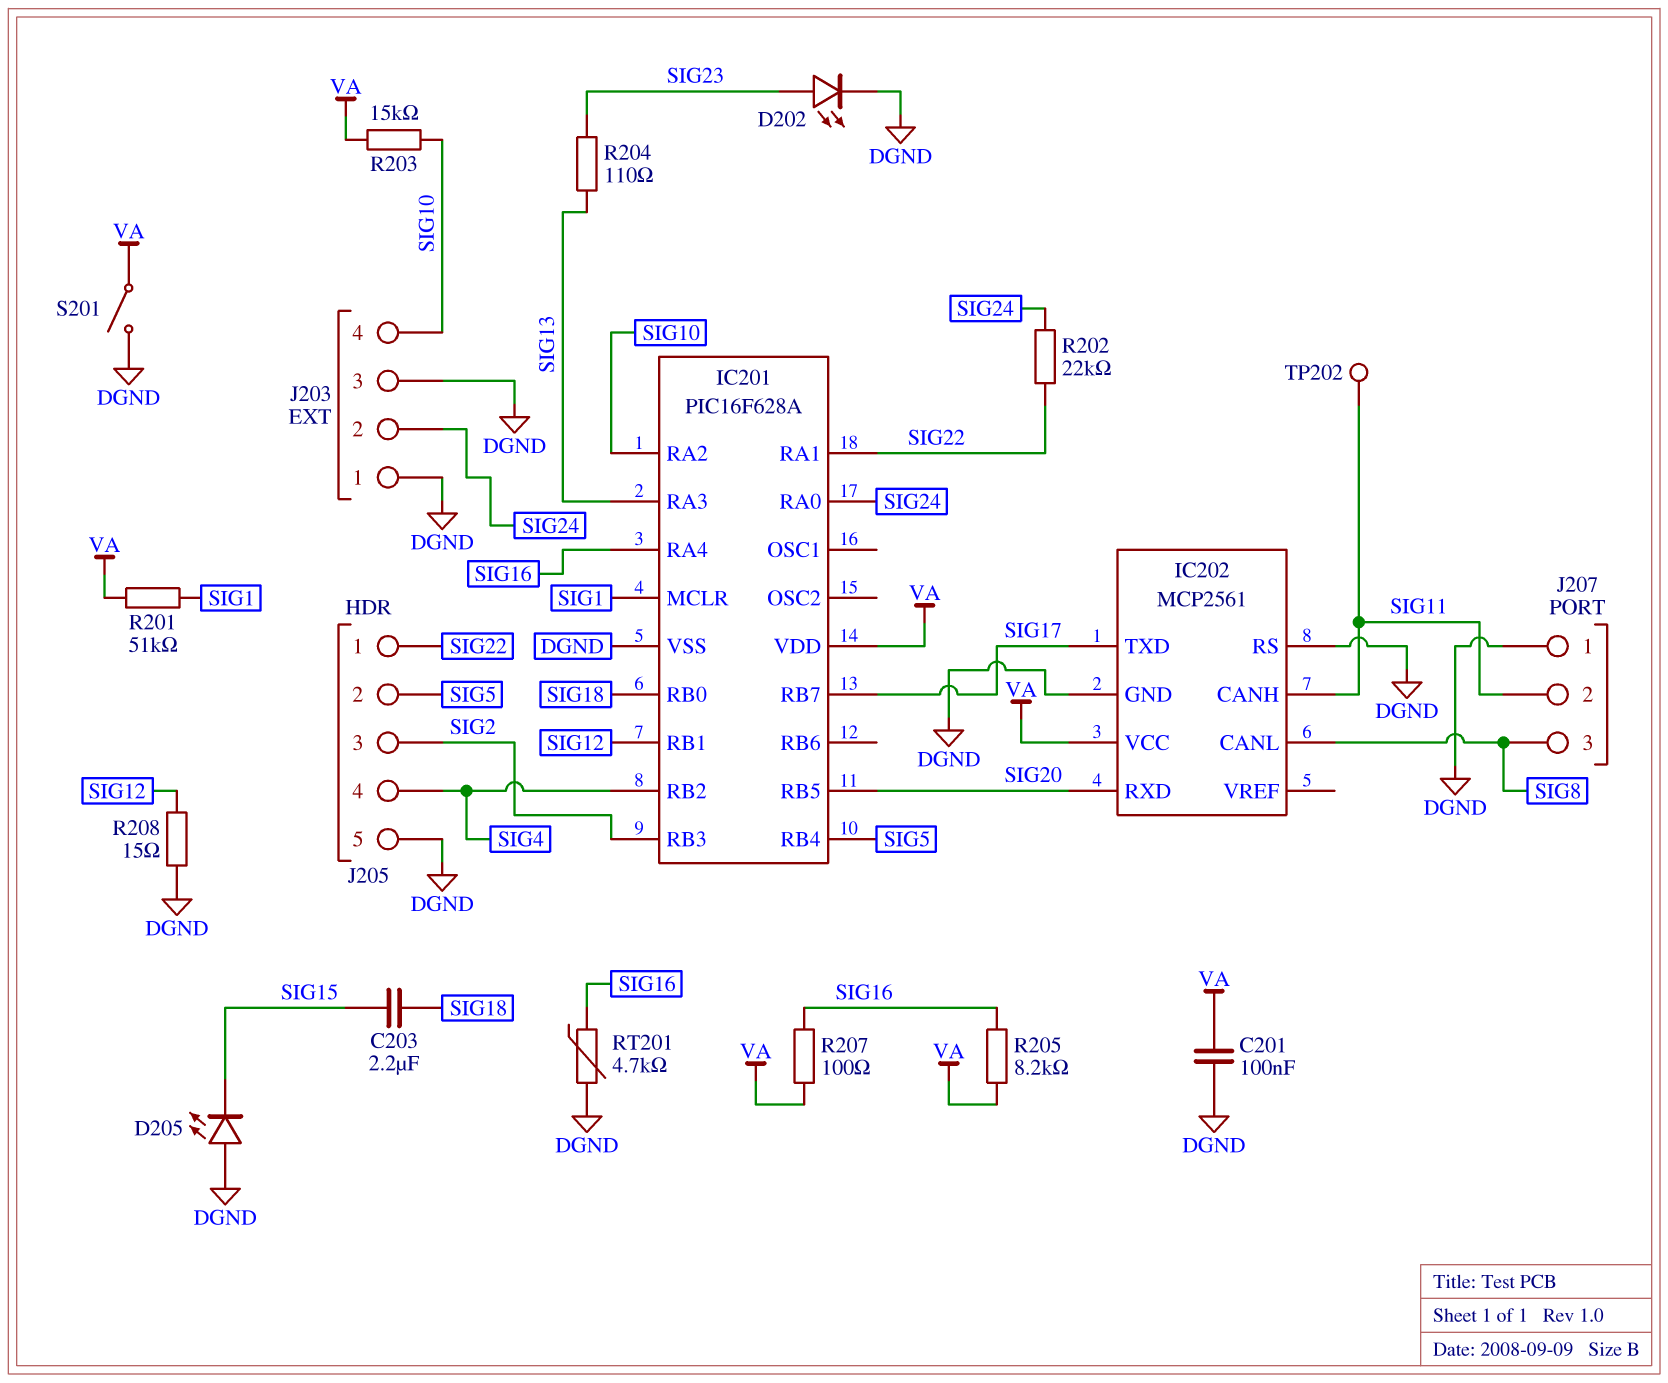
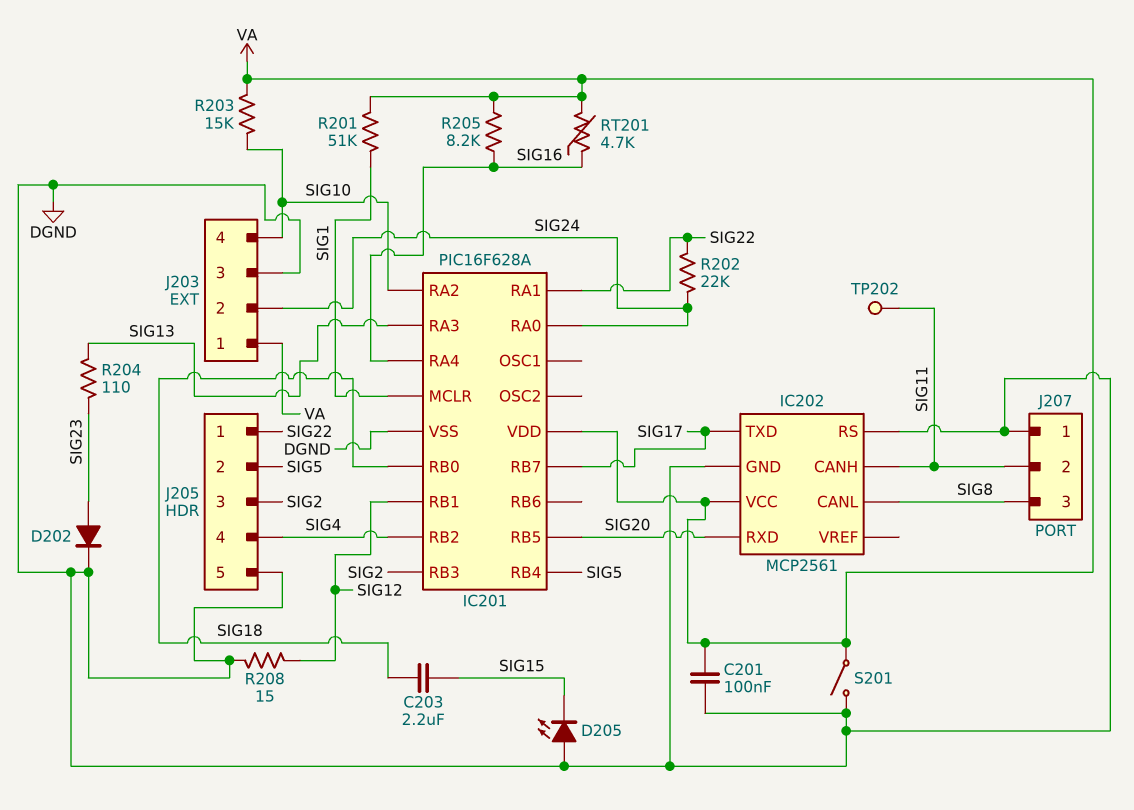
D202: LED (A SIG23, K DGND) -> diode (A SIG23, K DGND)
J203 pin 1: DGND -> VA
R207: 100 (SIG16, VA) -> none
RT201: 4.7k (DGND, SIG16) -> 4.7k (SIG16, VA)

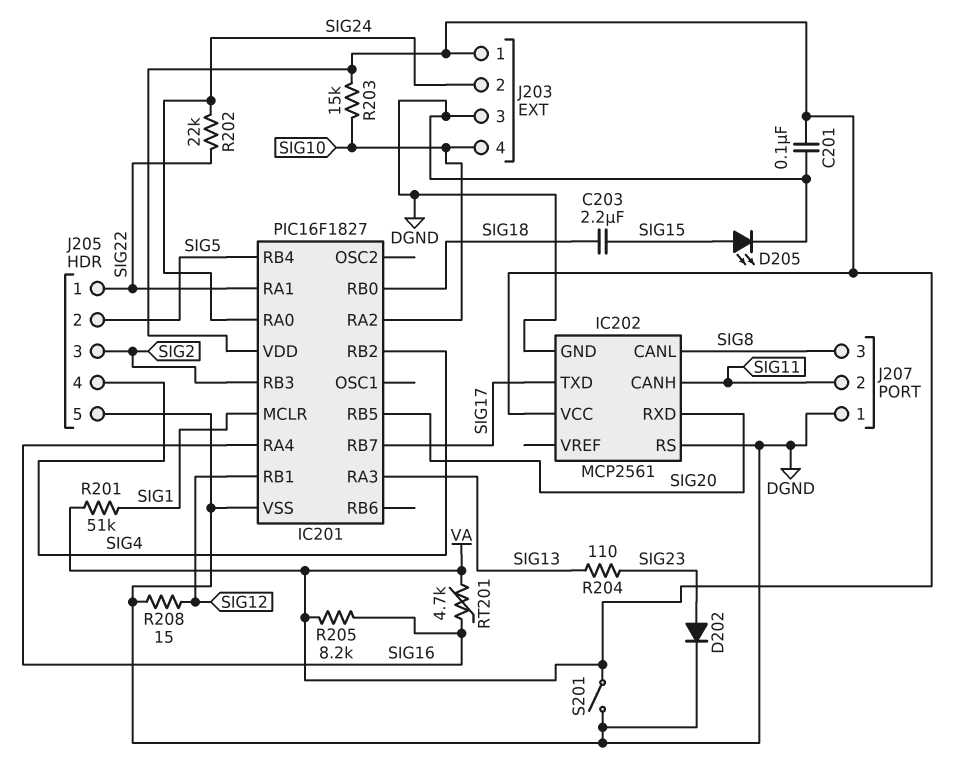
D205: LED (A DGND, K SIG15) -> LED (A SIG15, K DGND)
IC201: PIC16F628A -> PIC16F1827
TP202: test point (SIG11) -> none

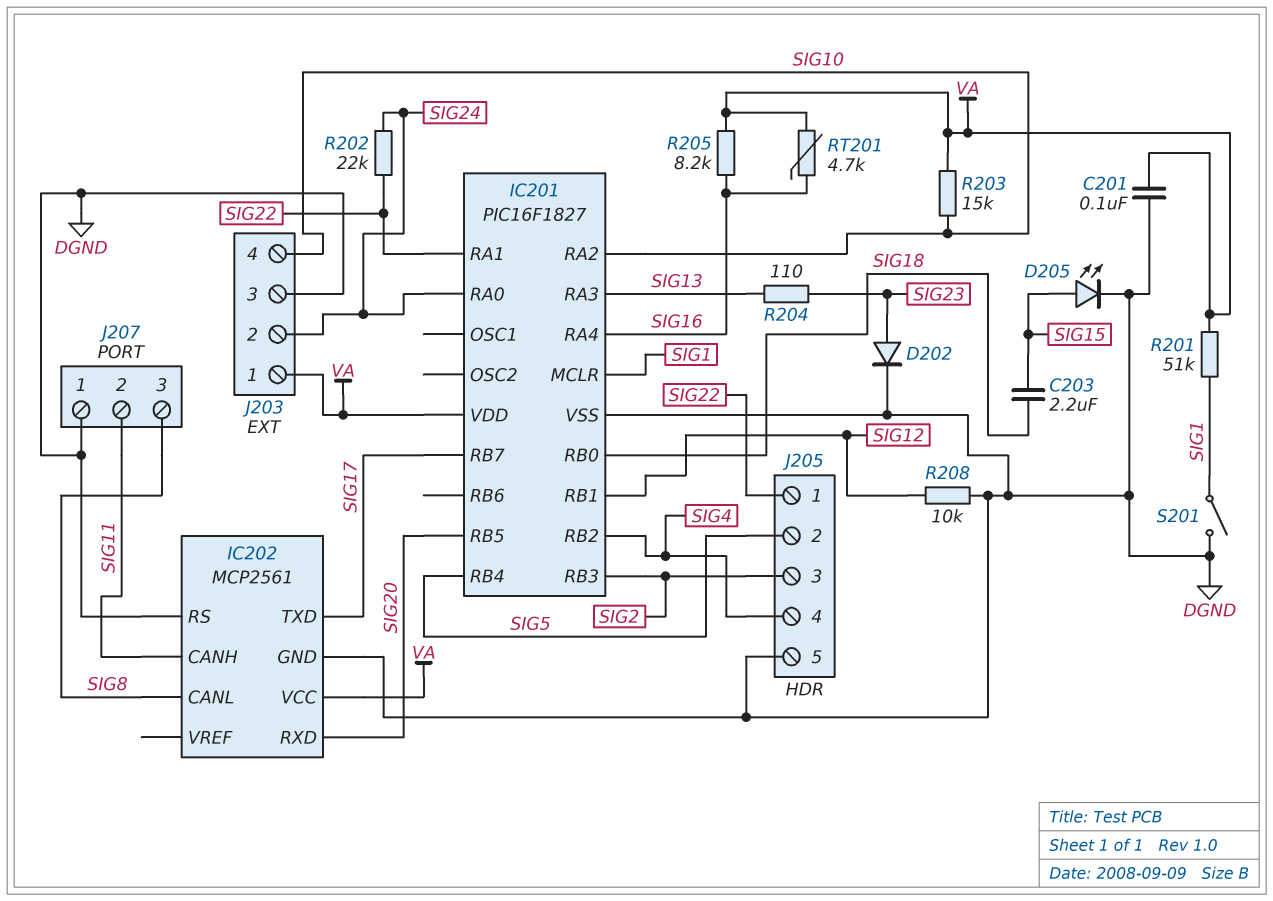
R208: 15 (DGND, SIG12) -> 10k (DGND, SIG12)
S201: switch (DGND, VA) -> switch (DGND, SIG1)

